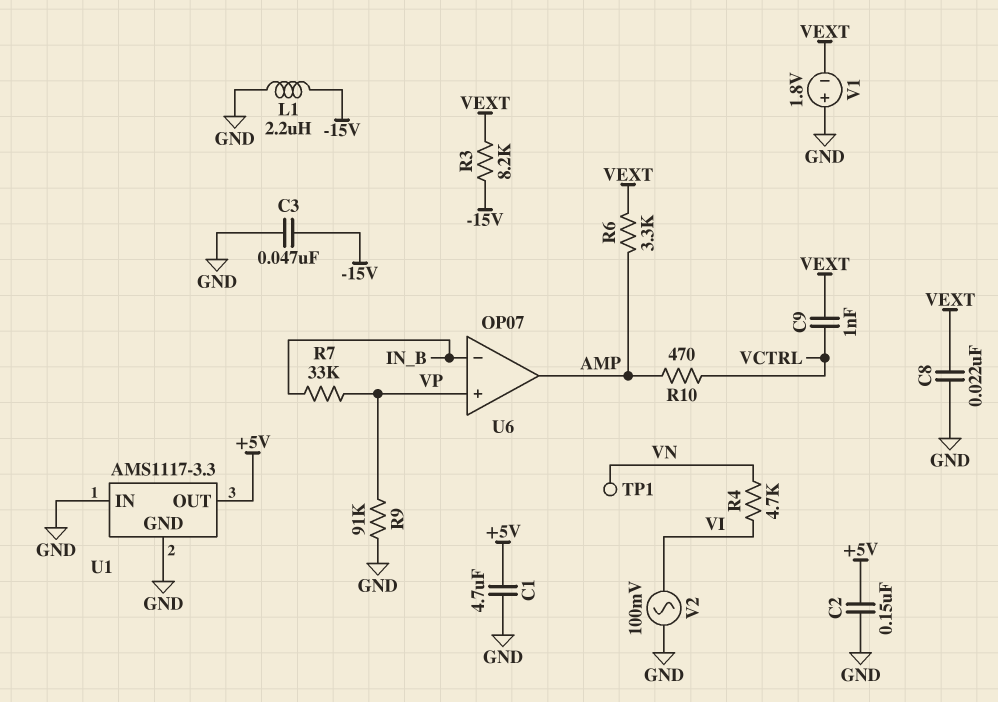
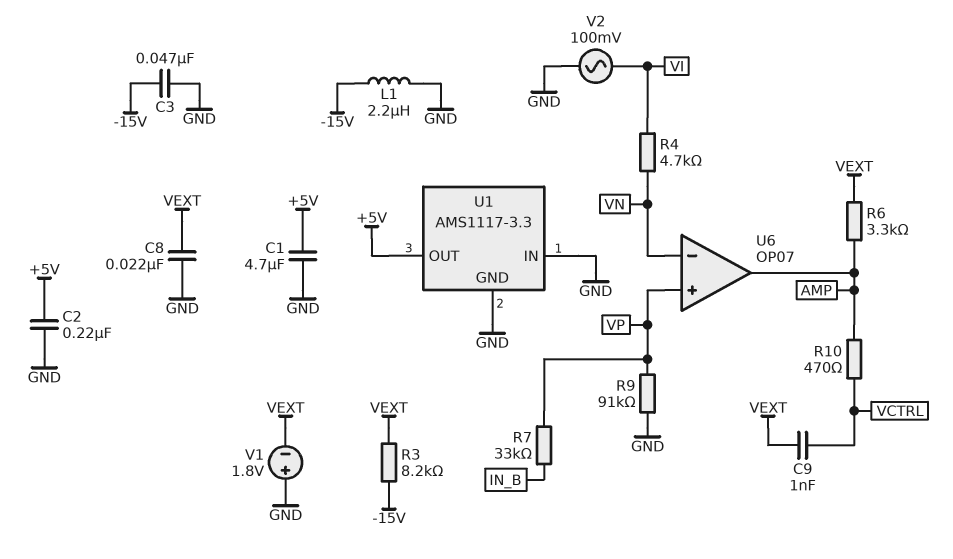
C2: 150nF (+5V, GND) -> 220nF (+5V, GND)
TP1: test point (VN) -> none
U6 pin in-: IN_B -> VN

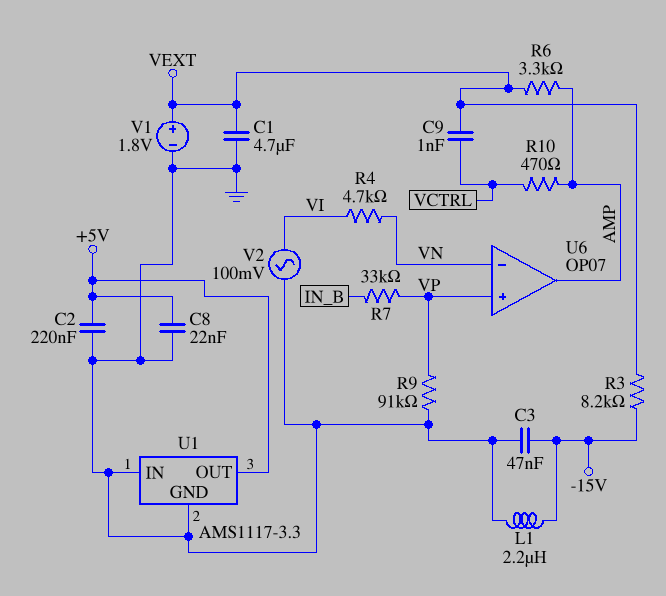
C1: 4.7uF (+5V, GND) -> 4.7uF (GND, VEXT)
C8: 22nF (GND, VEXT) -> 22nF (+5V, GND)
V1: 1.8V (plus GND, minus VEXT) -> 1.8V (plus VEXT, minus GND)

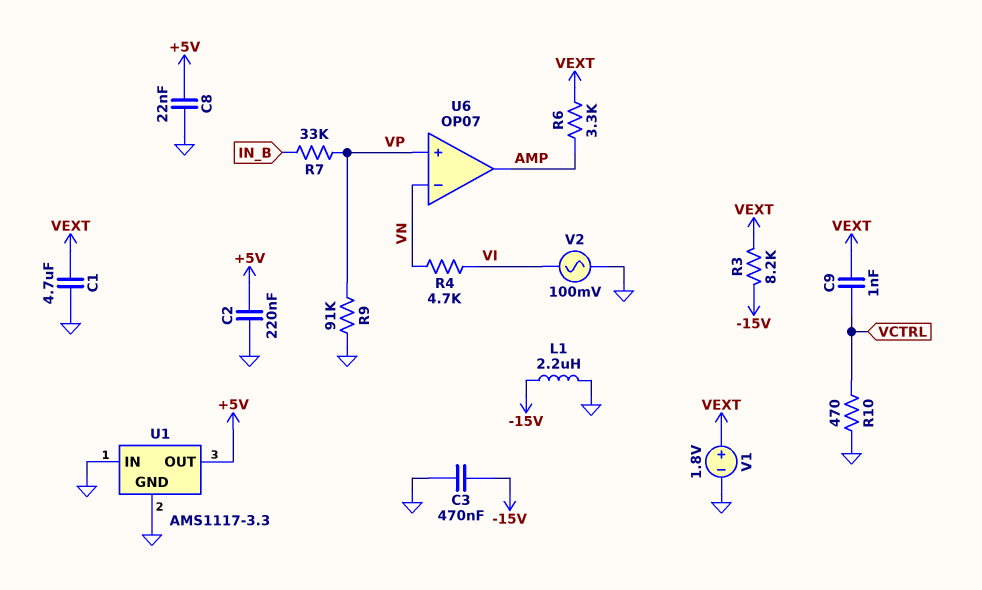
C3: 47nF (-15V, GND) -> 470nF (-15V, GND)
R10: 470 (AMP, VCTRL) -> 470 (GND, VCTRL)

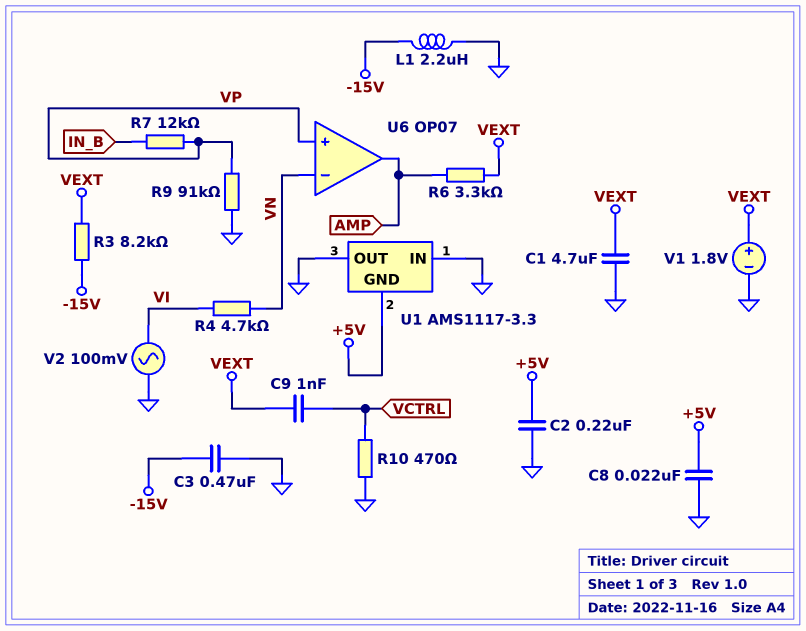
R7: 33k (IN_B, VP) -> 12k (IN_B, VP)
U1 pin GND: GND -> +5V
U1 pin OUT: +5V -> GND

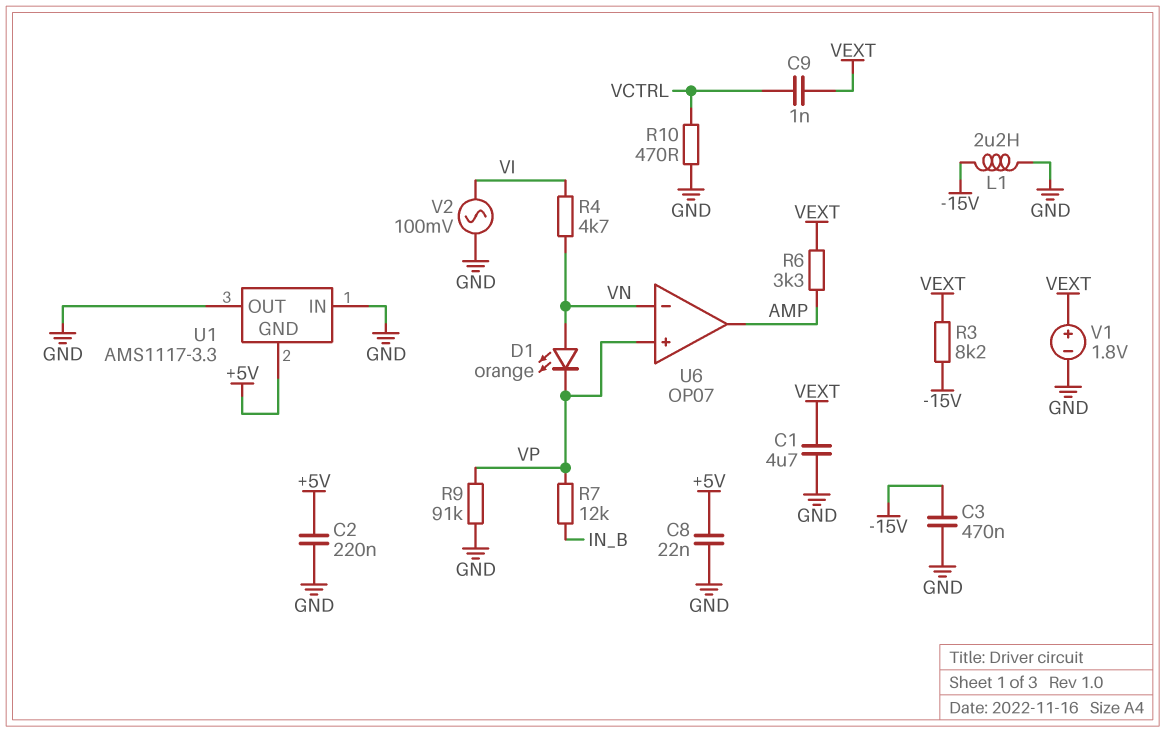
D1: none -> LED orange (A VN, K VP)

